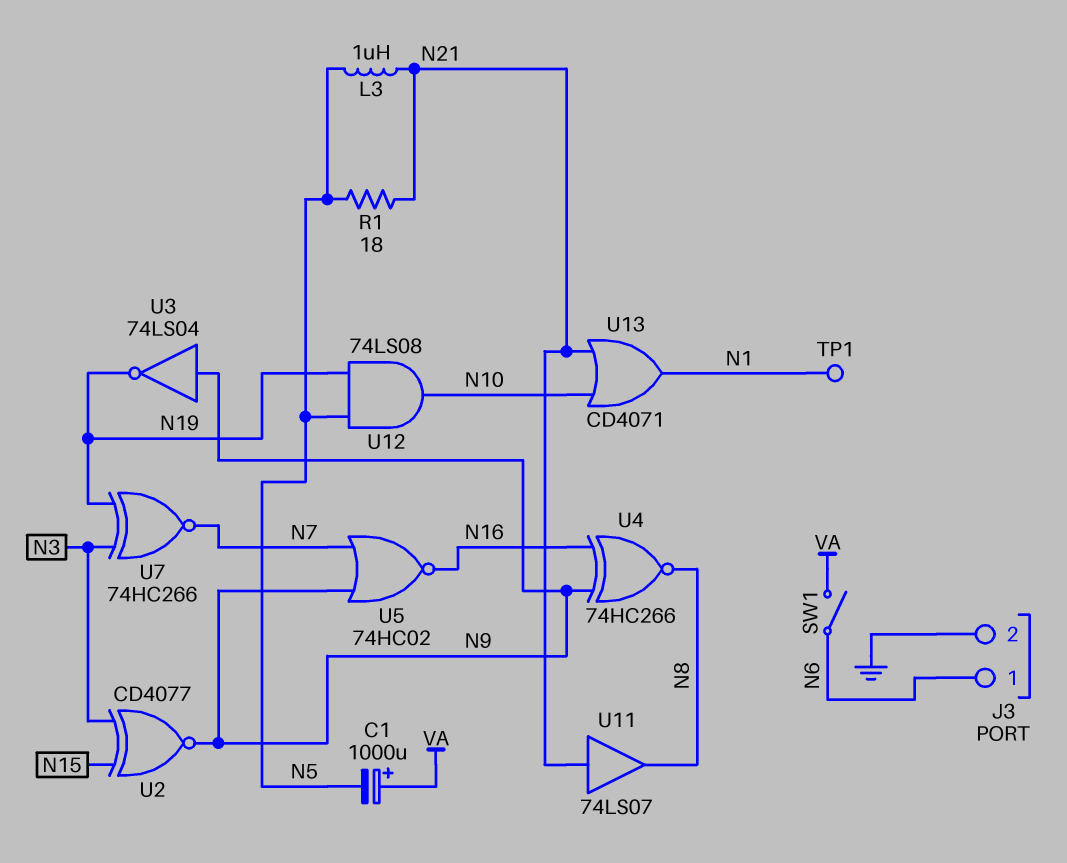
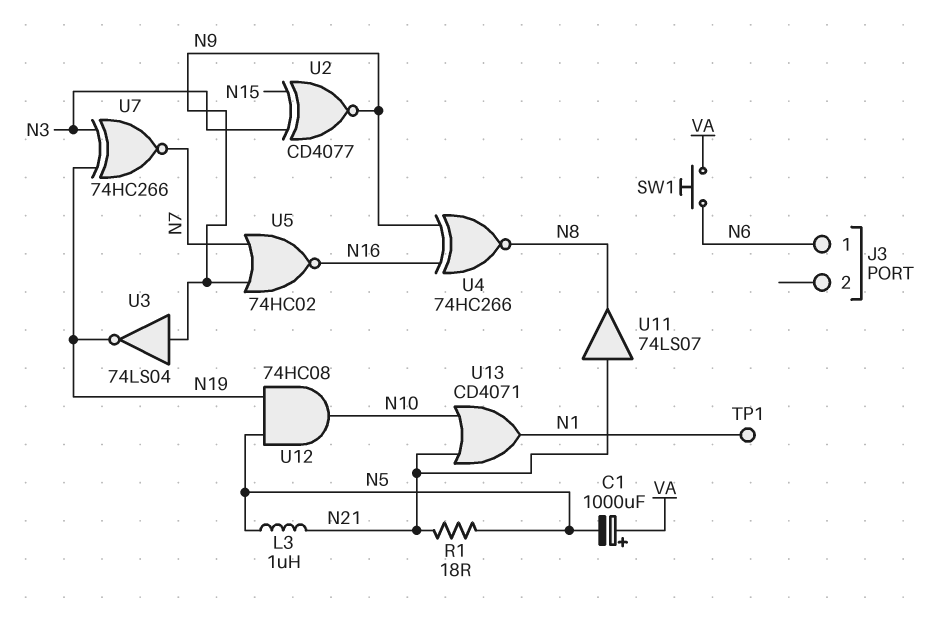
J3 pin 2: GND -> none
SW1: switch (N6, VA) -> button (N6, VA)
U12: AND 74LS08 (in N5, in N19, out N10) -> AND 74HC08 (in N5, in N19, out N10)

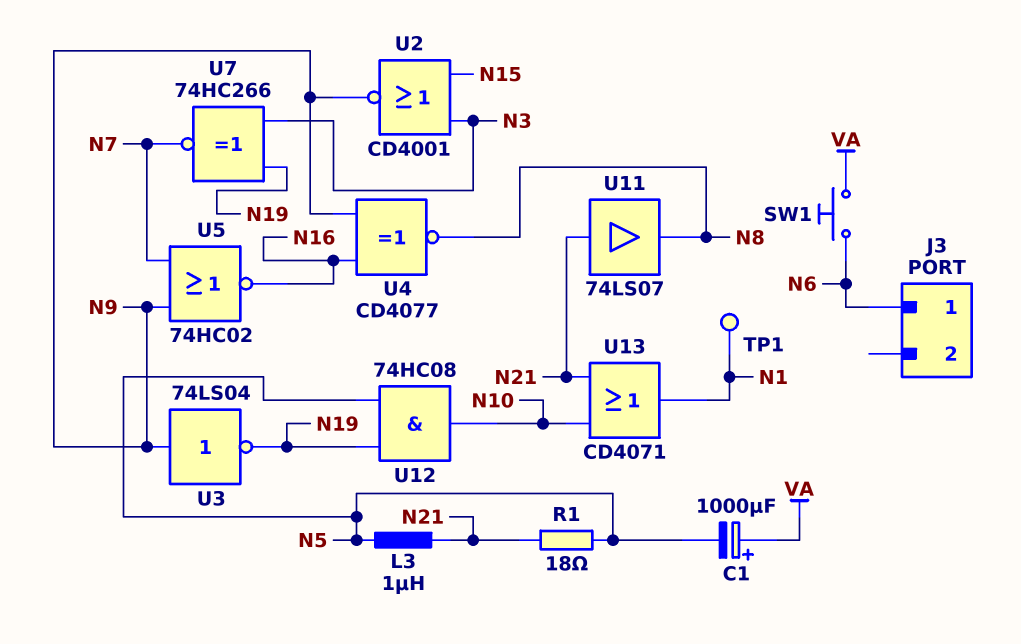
U2: XNOR CD4077 (in N3, in N15, out N9) -> NOR CD4001 (in N3, in N15, out N9)
U4: XNOR 74HC266 (in N9, in N16, out N8) -> XNOR CD4077 (in N9, in N16, out N8)

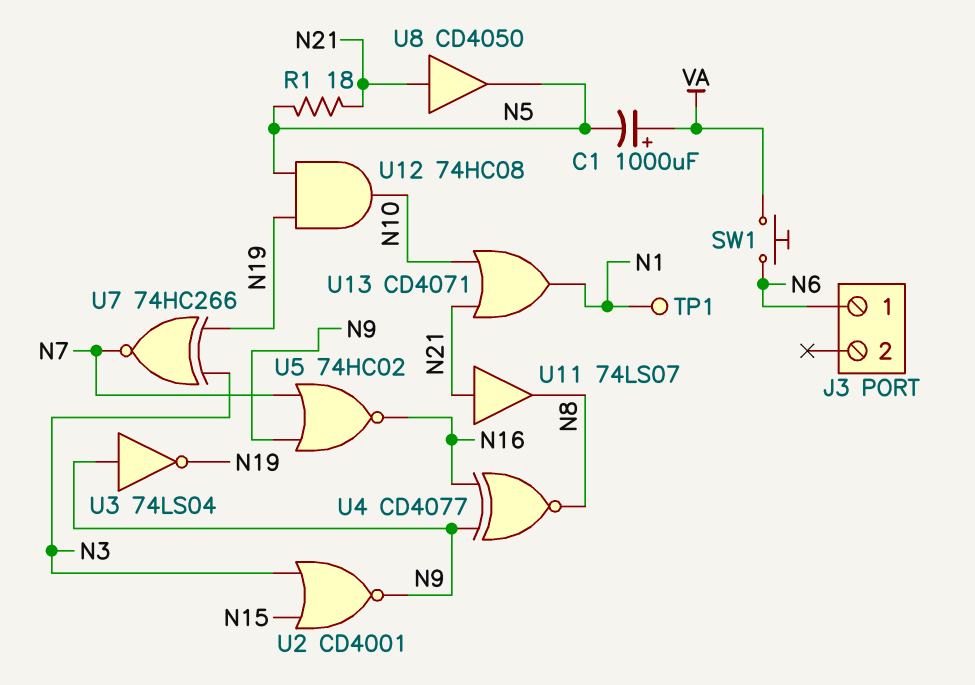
L3: 1uH (N5, N21) -> none
U8: none -> buffer CD4050 (in N21, out N5)

